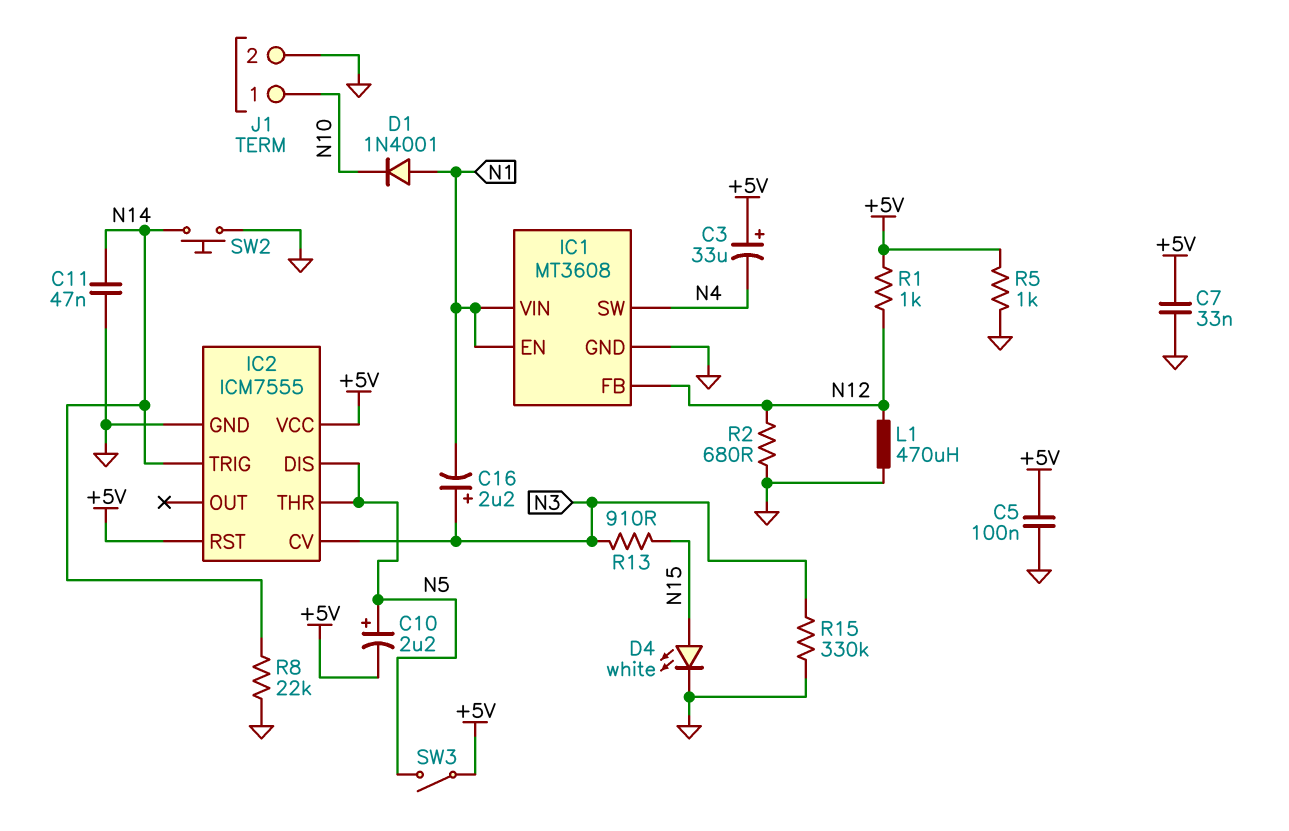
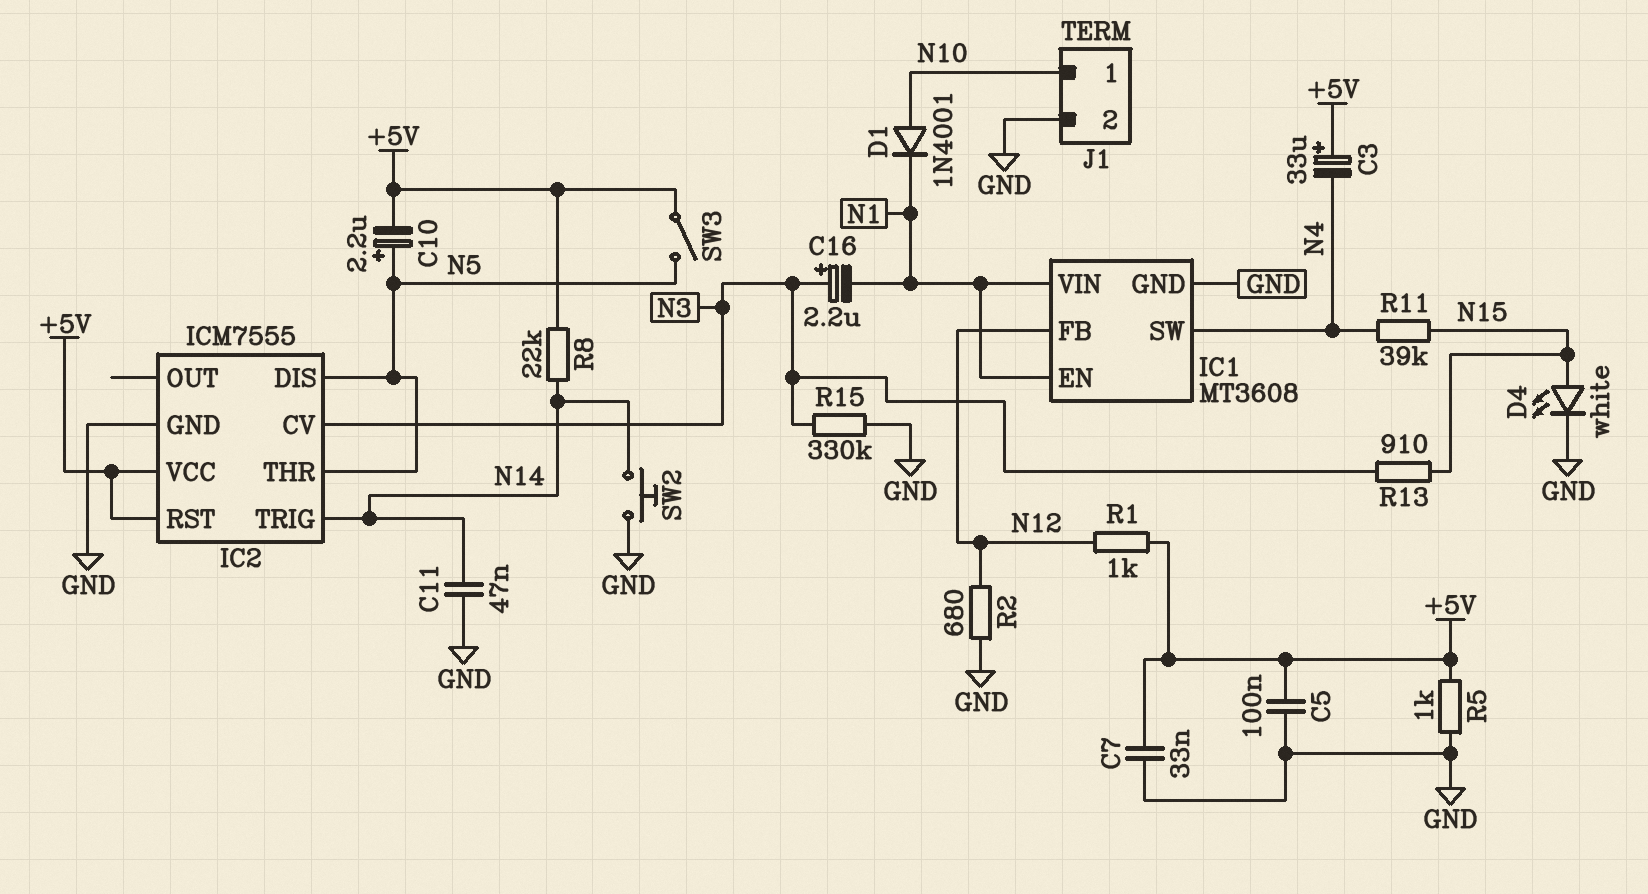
D1: diode 1N4001 (A N1, K N10) -> diode 1N4001 (A N10, K N1)
L1: 470uH (GND, N12) -> none
R8: 22k (GND, N14) -> 22k (+5V, N14)
R11: none -> 39k (N4, N15)

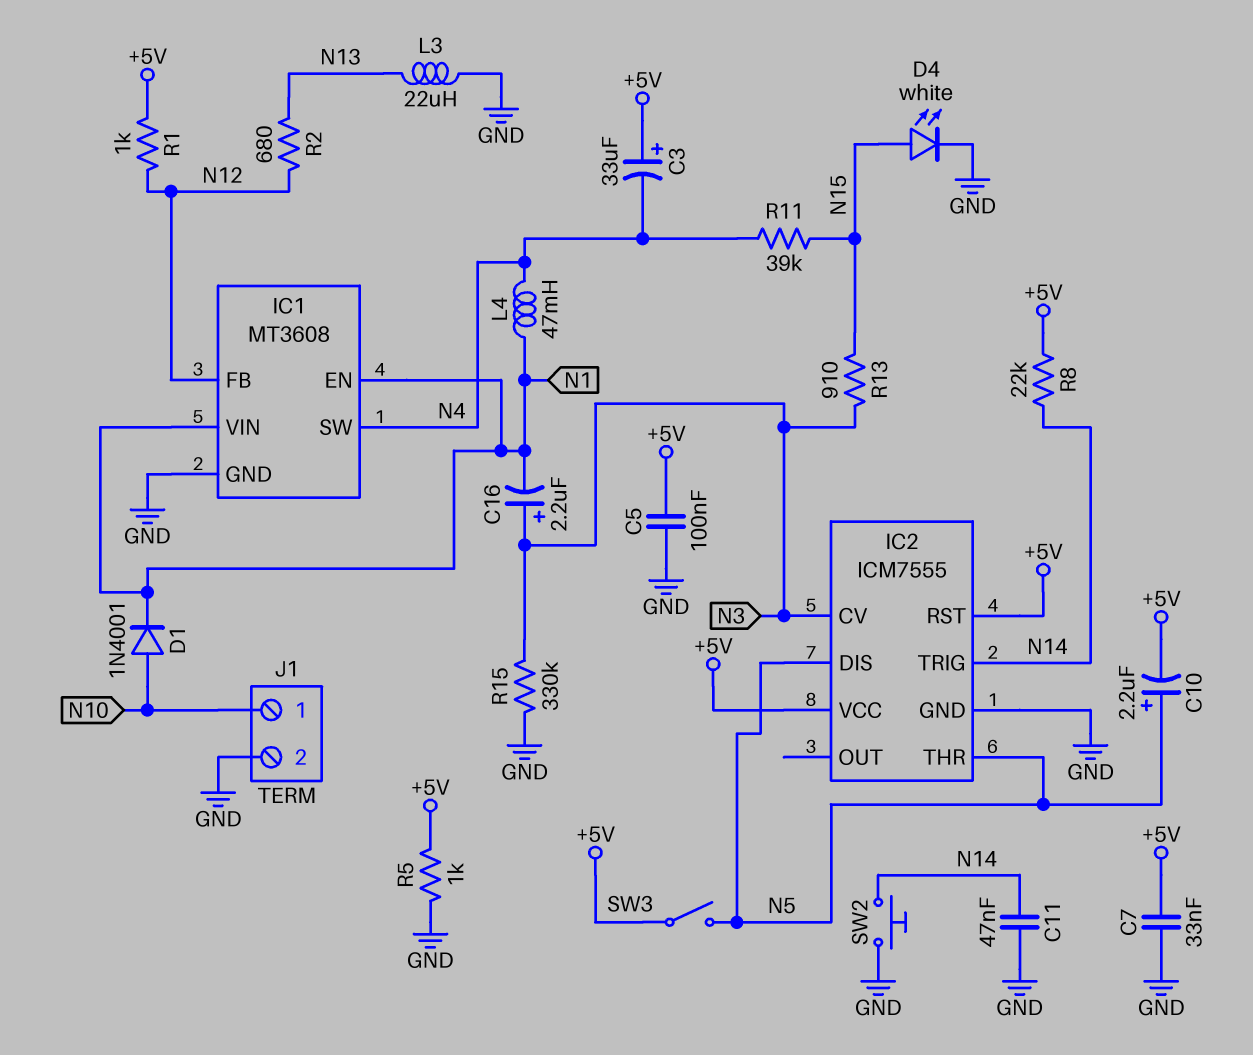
L3: none -> 22uH (GND, N13)
L4: none -> 47mH (N1, N4)
R2: 680 (GND, N12) -> 680 (N12, N13)

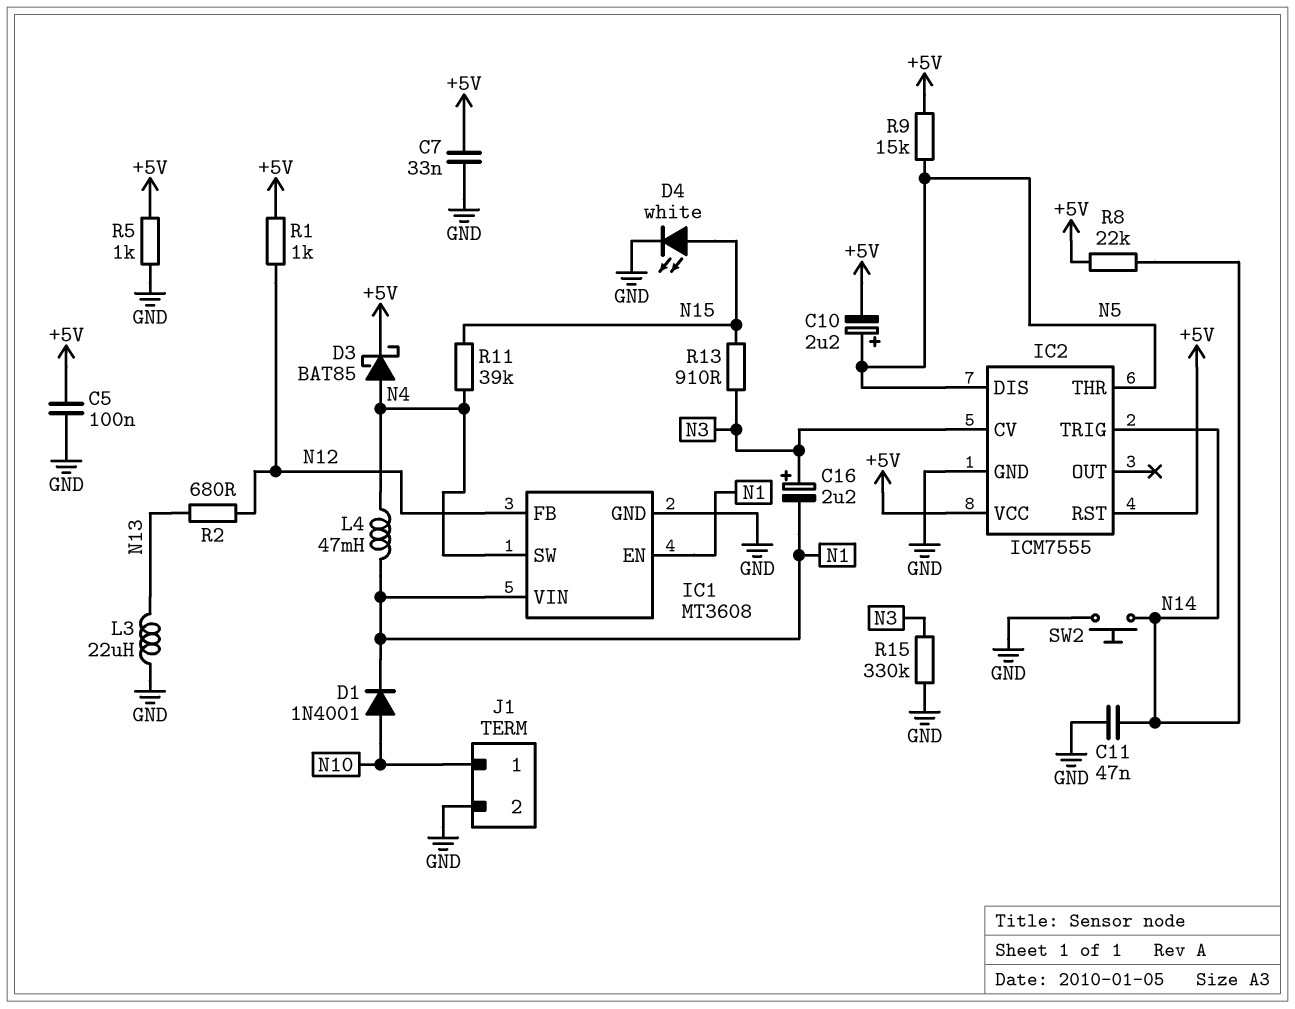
C3: 33uF (plus +5V, minus N4) -> none
D3: none -> schottky BAT85 (A N4, K +5V)
R9: none -> 15k (+5V, N5)
SW3: switch (+5V, N5) -> none

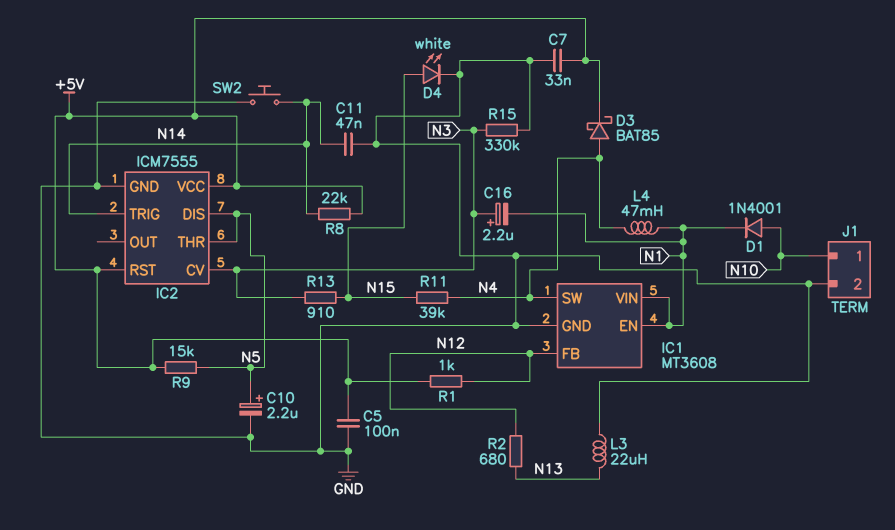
C10: 2.2uF (plus N5, minus +5V) -> 2.2uF (plus N5, minus GND)
R5: 1k (+5V, GND) -> none

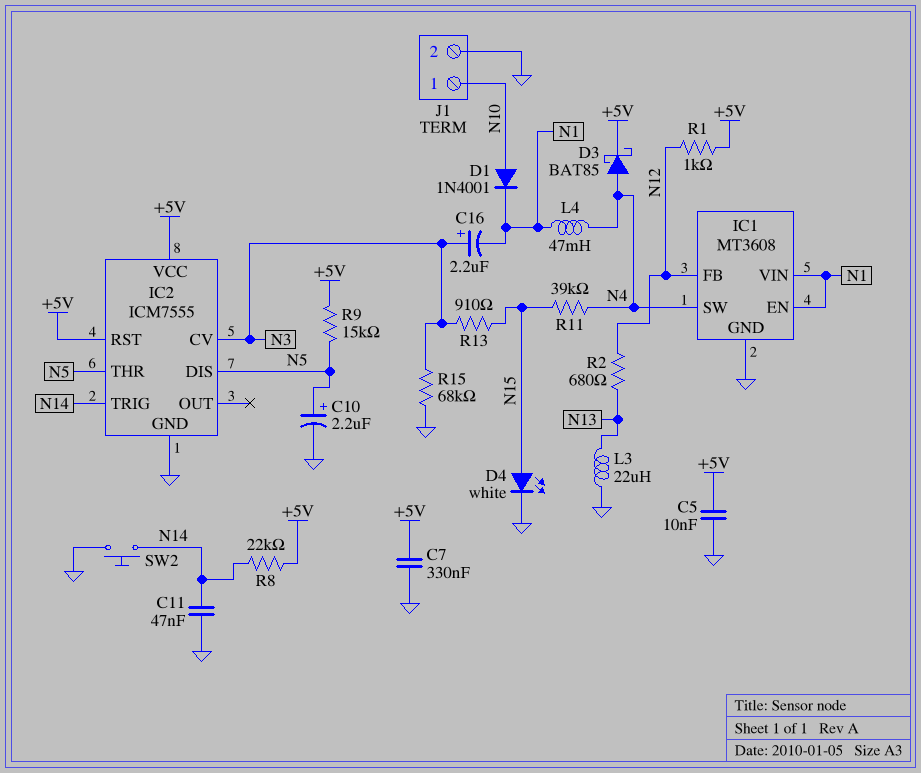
C5: 100nF (+5V, GND) -> 10nF (+5V, GND)
C7: 33nF (+5V, GND) -> 330nF (+5V, GND)
R15: 330k (GND, N3) -> 68k (GND, N3)

